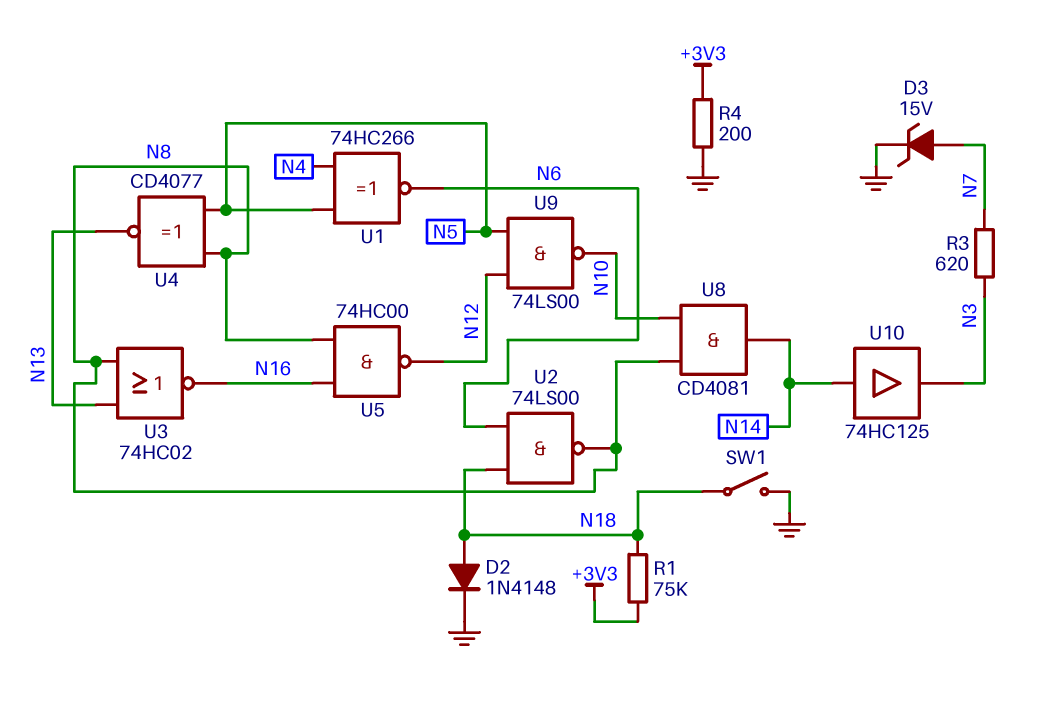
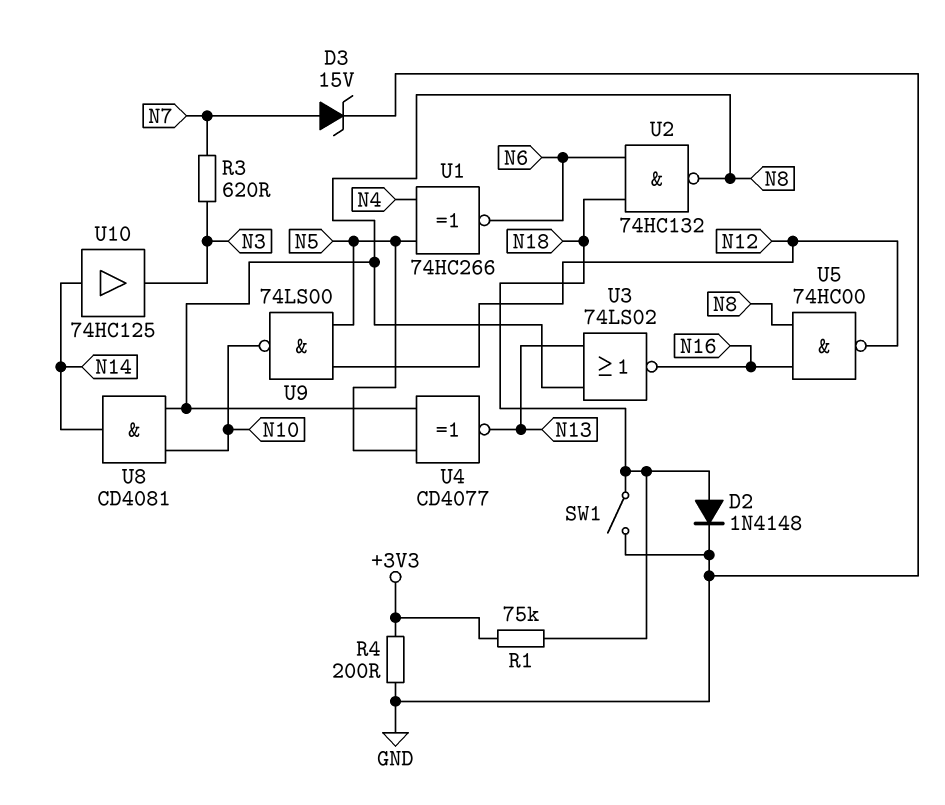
U2: NAND 74LS00 (in N6, in N18, out N8) -> NAND 74HC132 (in N6, in N18, out N8)
U3: NOR 74HC02 (in N8, in N13, out N16) -> NOR 74LS02 (in N8, in N13, out N16)

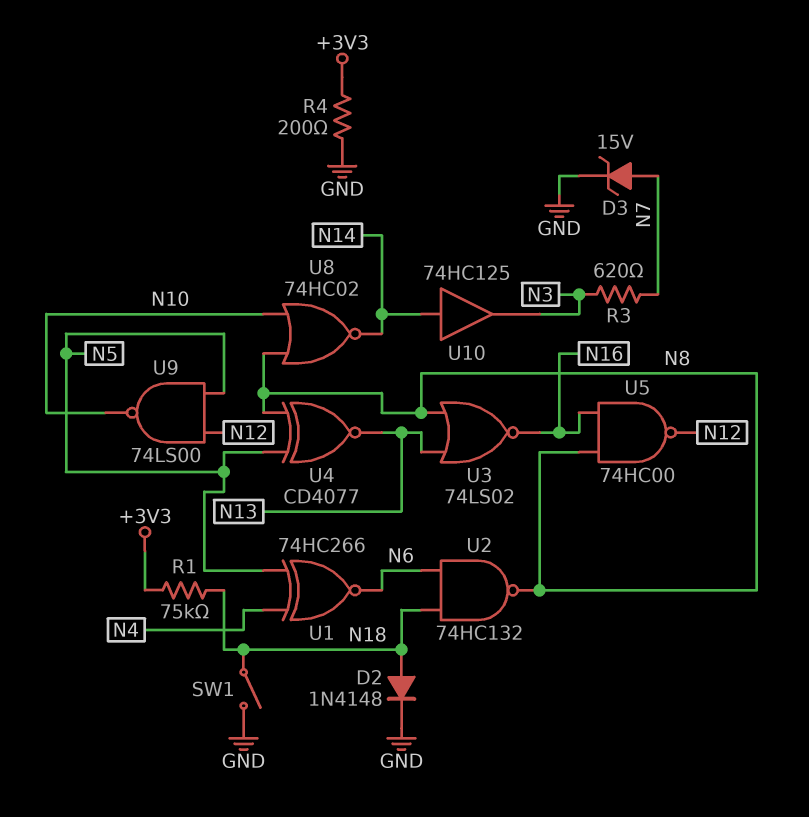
U8: AND CD4081 (in N8, in N10, out N14) -> NOR 74HC02 (in N8, in N10, out N14)

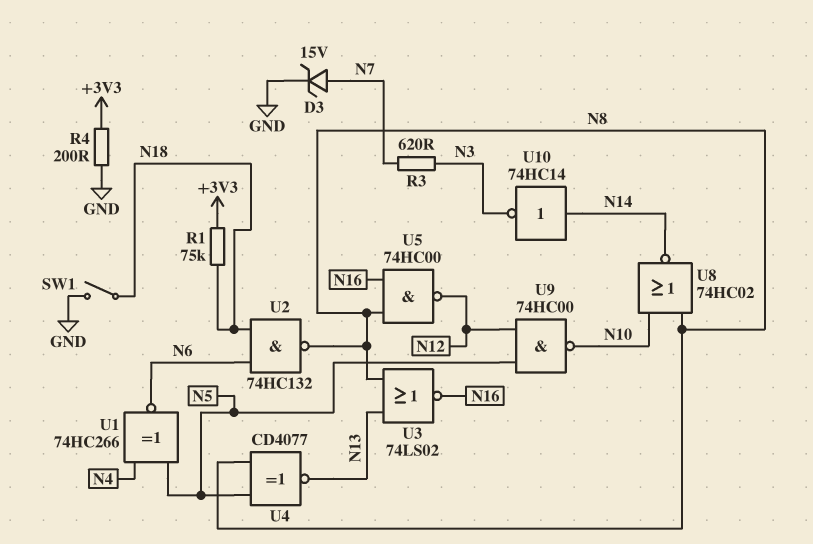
D2: diode 1N4148 (A N18, K GND) -> none
U9: NAND 74LS00 (in N5, in N12, out N10) -> NAND 74HC00 (in N5, in N12, out N10)
U10: buffer 74HC125 (in N14, out N3) -> NOT 74HC14 (in N14, out N3)

